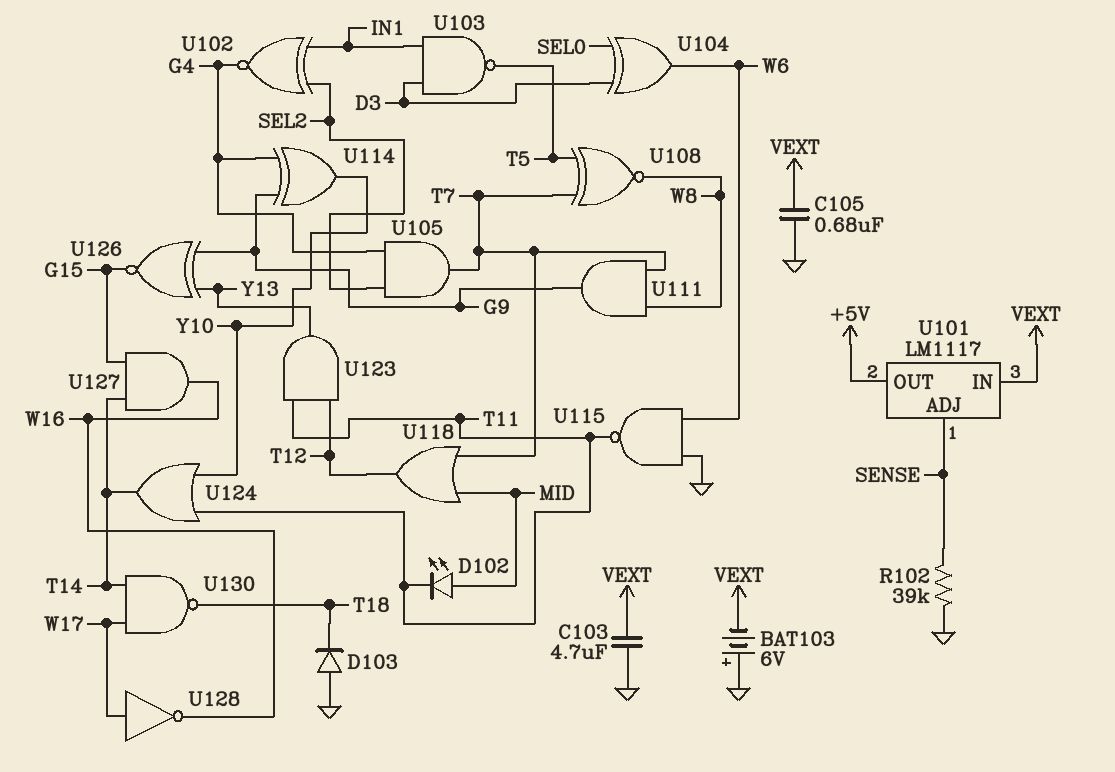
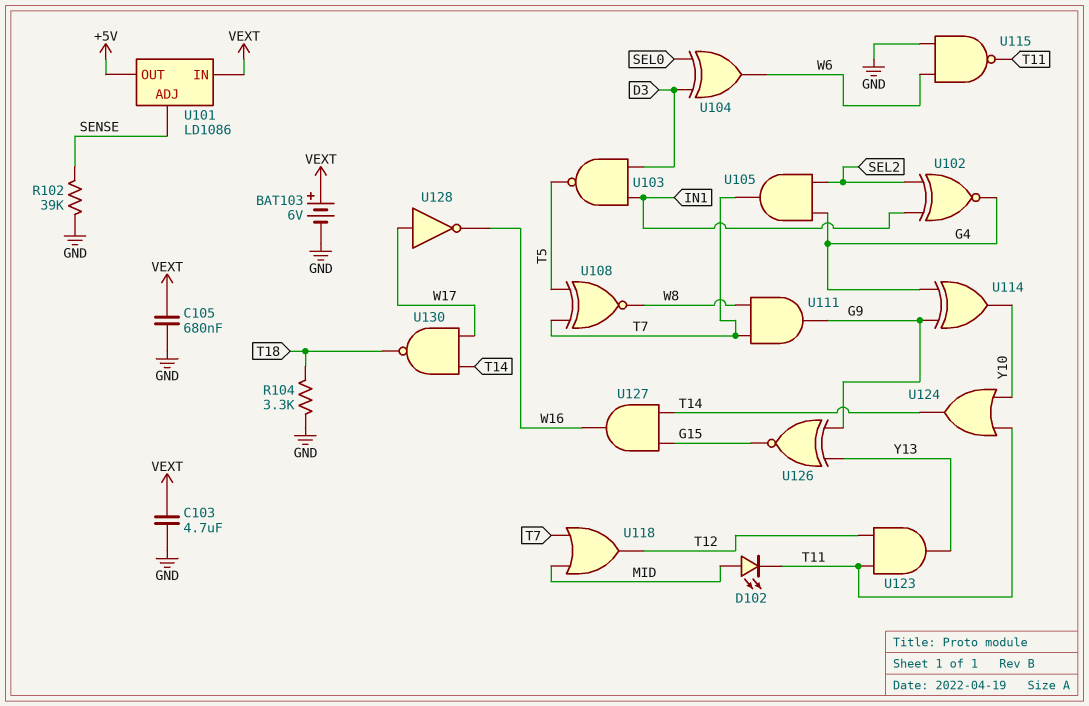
BAT103: 6V (plus GND, minus VEXT) -> 6V (plus VEXT, minus GND)
D103: diode (A GND, K T18) -> none
R104: none -> 3.3k (GND, T18)
U101: LM1117 -> LD1086

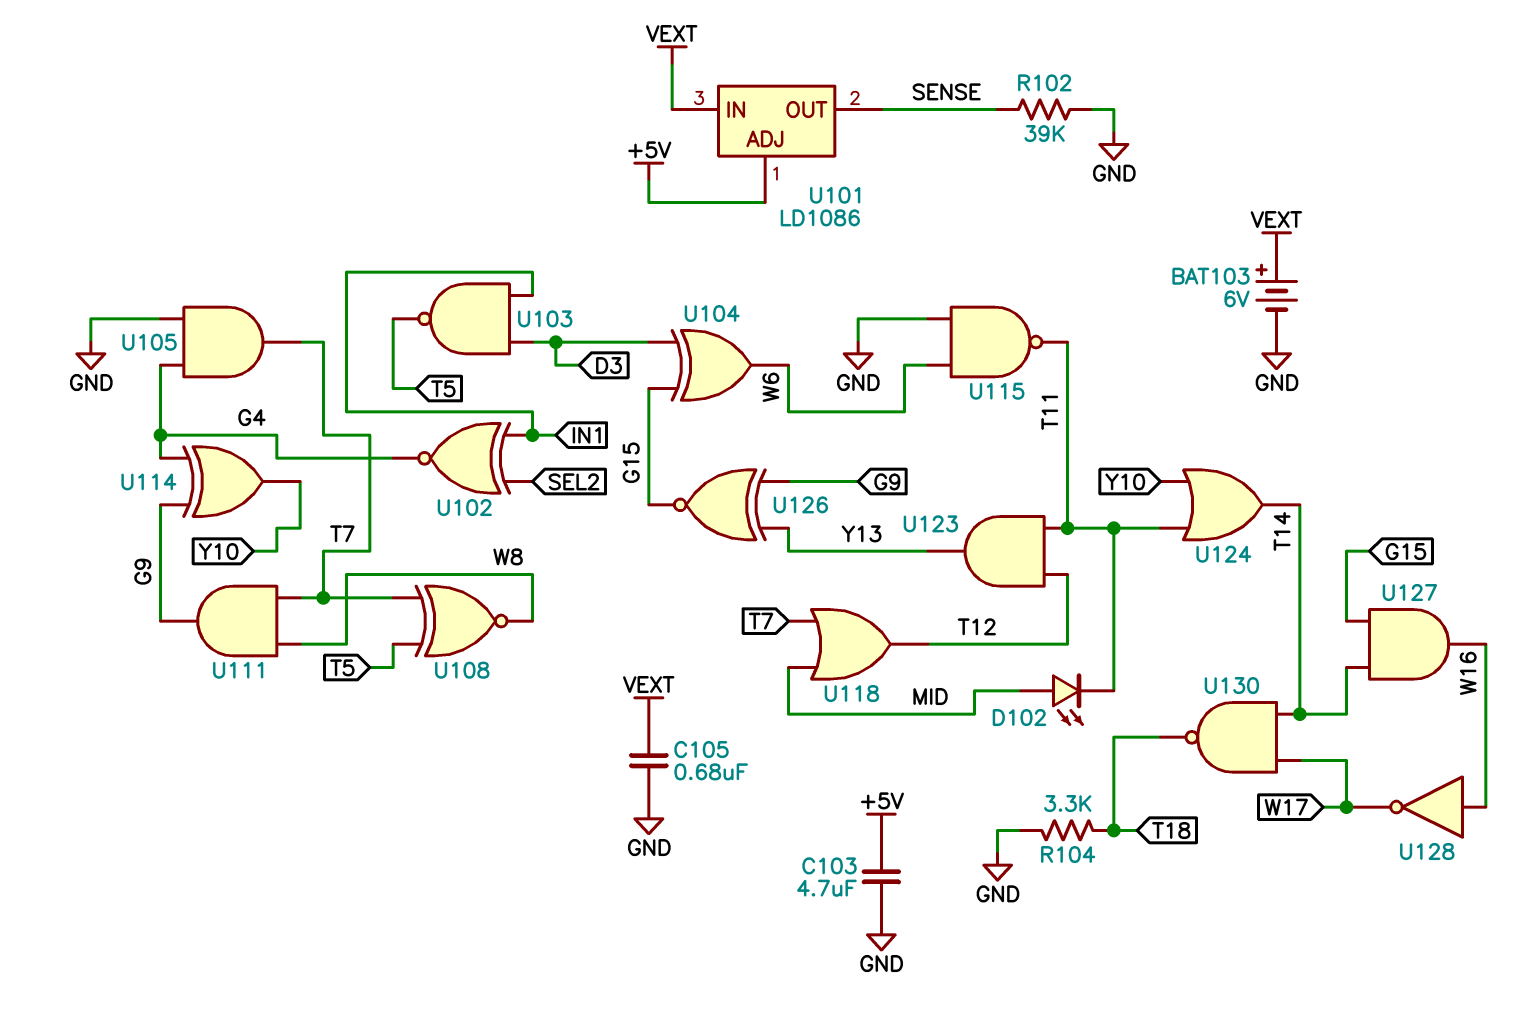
C103: 4.7uF (GND, VEXT) -> 4.7uF (+5V, GND)
U101 pin ADJ: SENSE -> +5V
U101 pin OUT: +5V -> SENSE
U104: XOR (in D3, in SEL0, out W6) -> XOR (in D3, in G15, out W6)
U105: AND (in G4, in SEL2, out T7) -> AND (in G4, in GND, out T7)
U128: NOT (in W17, out W16) -> NOT (in W16, out W17)

